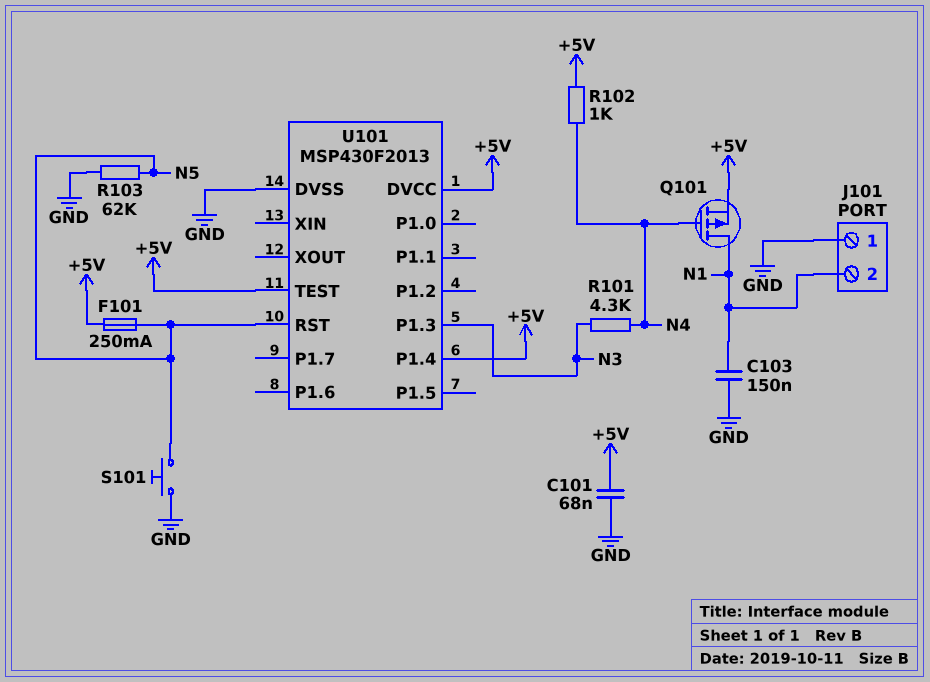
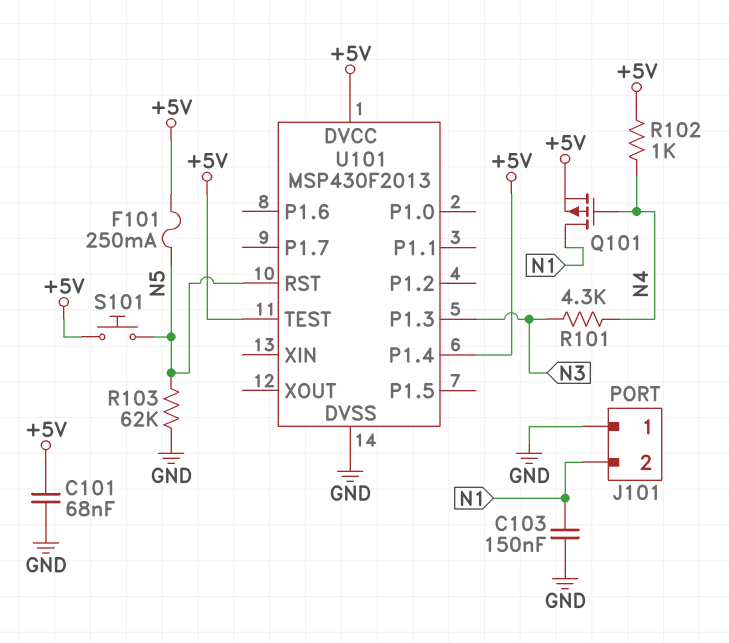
S101: button (GND, N5) -> button (+5V, N5)

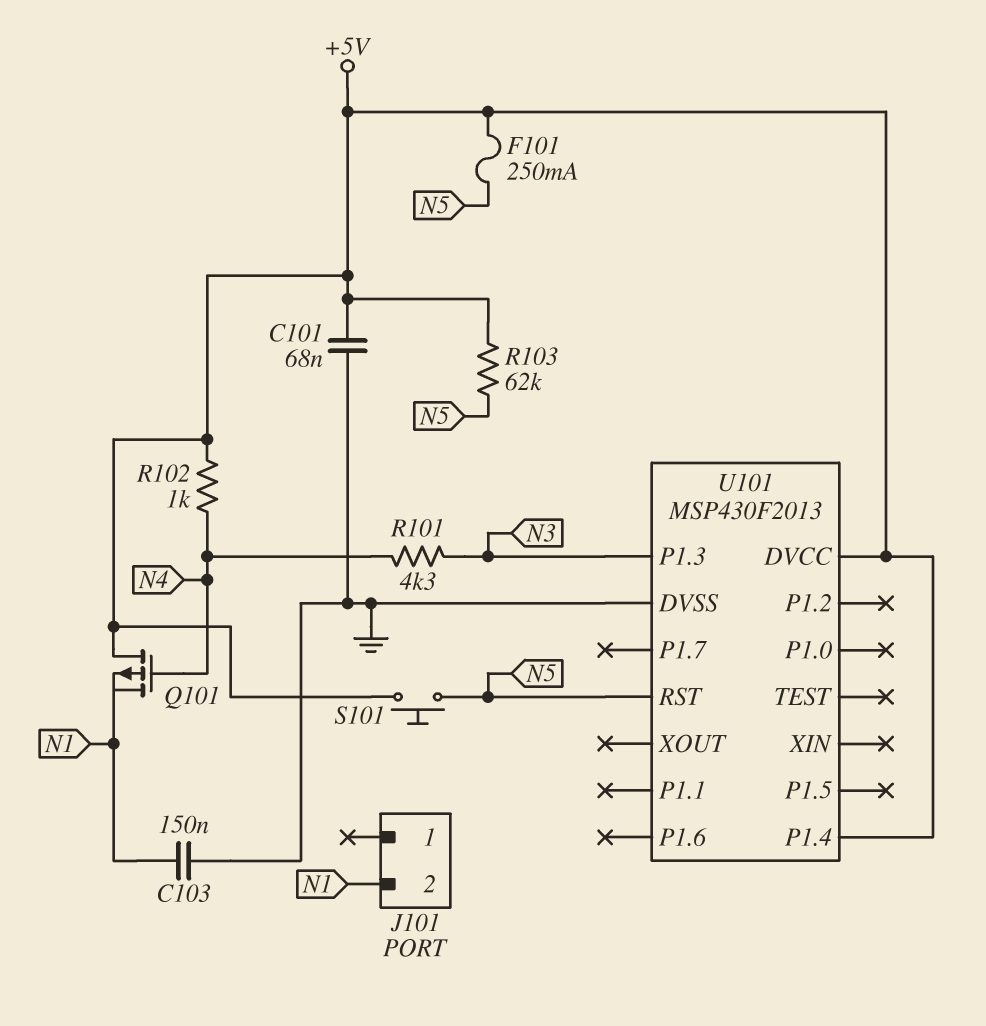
J101 pin 1: GND -> none
Q101: PMOS (G N4, D N1, S +5V) -> PMOS (G N4, D +5V, S N1)
R103: 62k (GND, N5) -> 62k (+5V, N5)
U101 pin TEST: +5V -> none

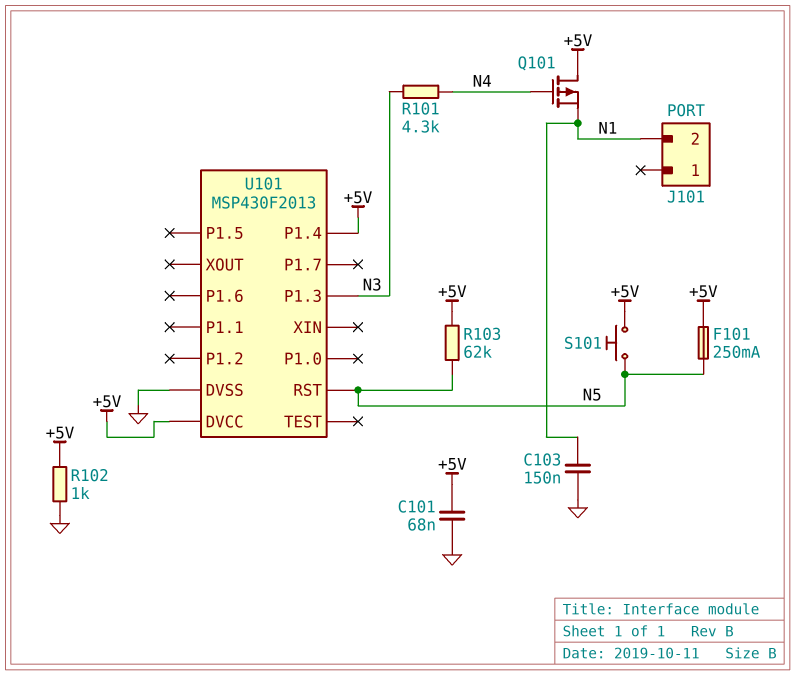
R102: 1k (+5V, N4) -> 1k (+5V, GND)

